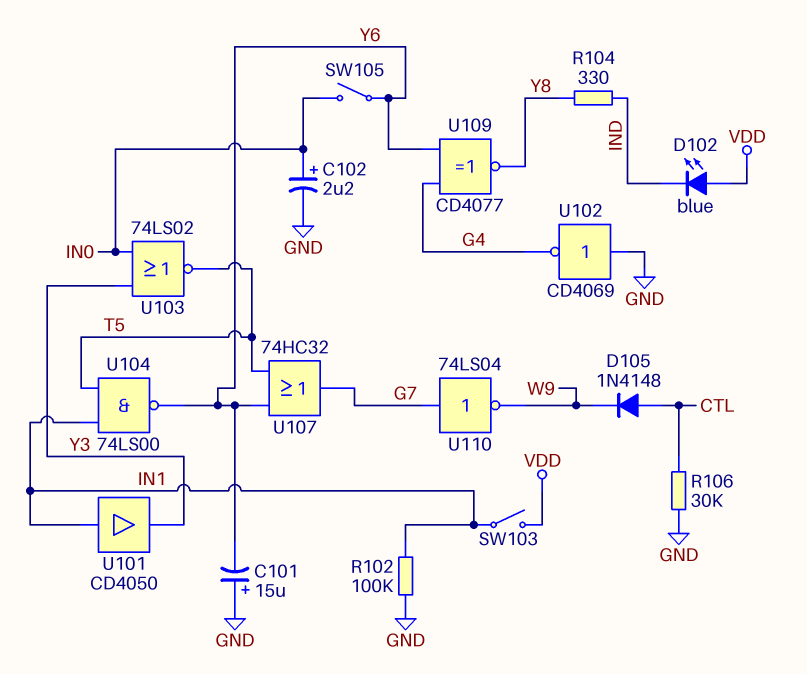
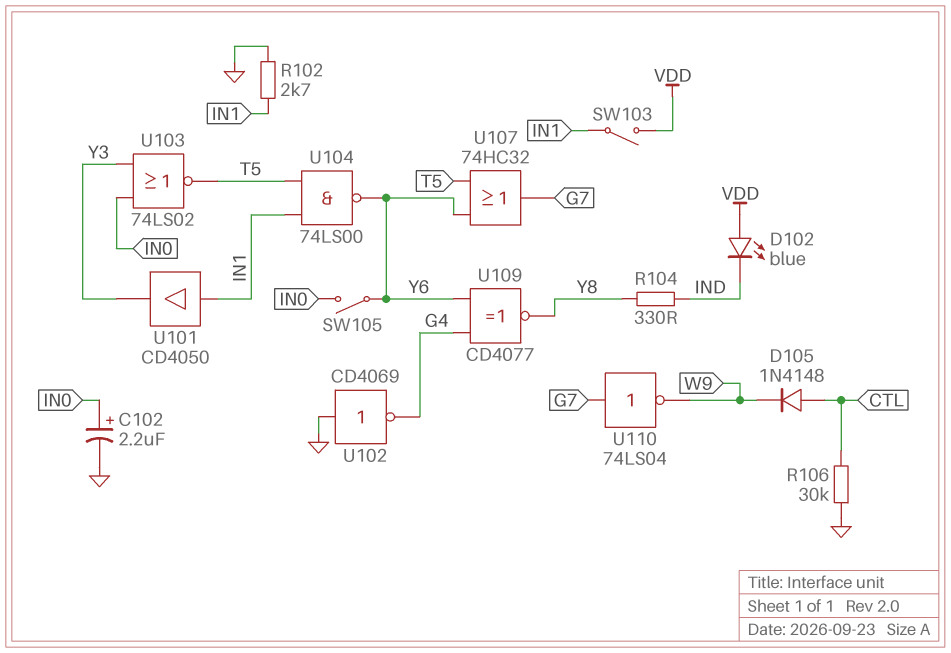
C101: 15uF (plus GND, minus Y6) -> none
R102: 100k (GND, IN1) -> 2.7k (GND, IN1)

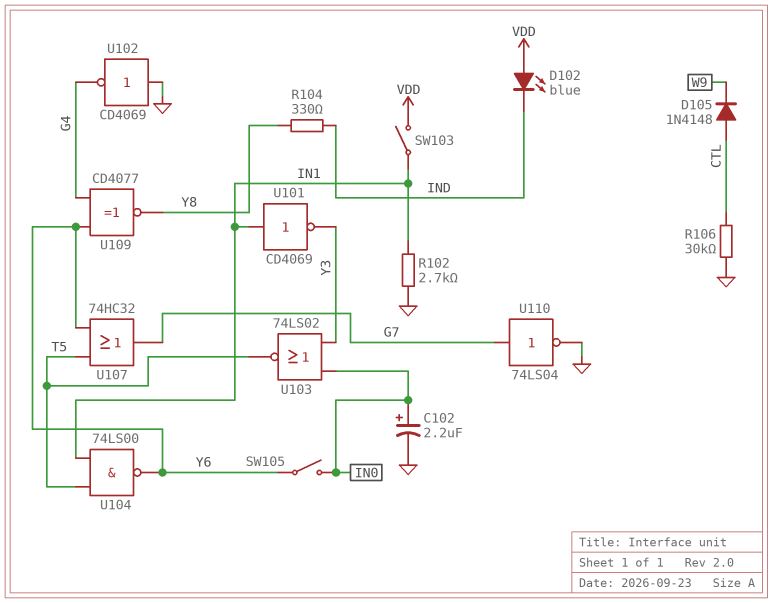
U101: buffer CD4050 (in IN1, out Y3) -> NOT CD4069 (in IN1, out Y3)
U110: NOT 74LS04 (in G7, out W9) -> NOT 74LS04 (in G7, out GND)

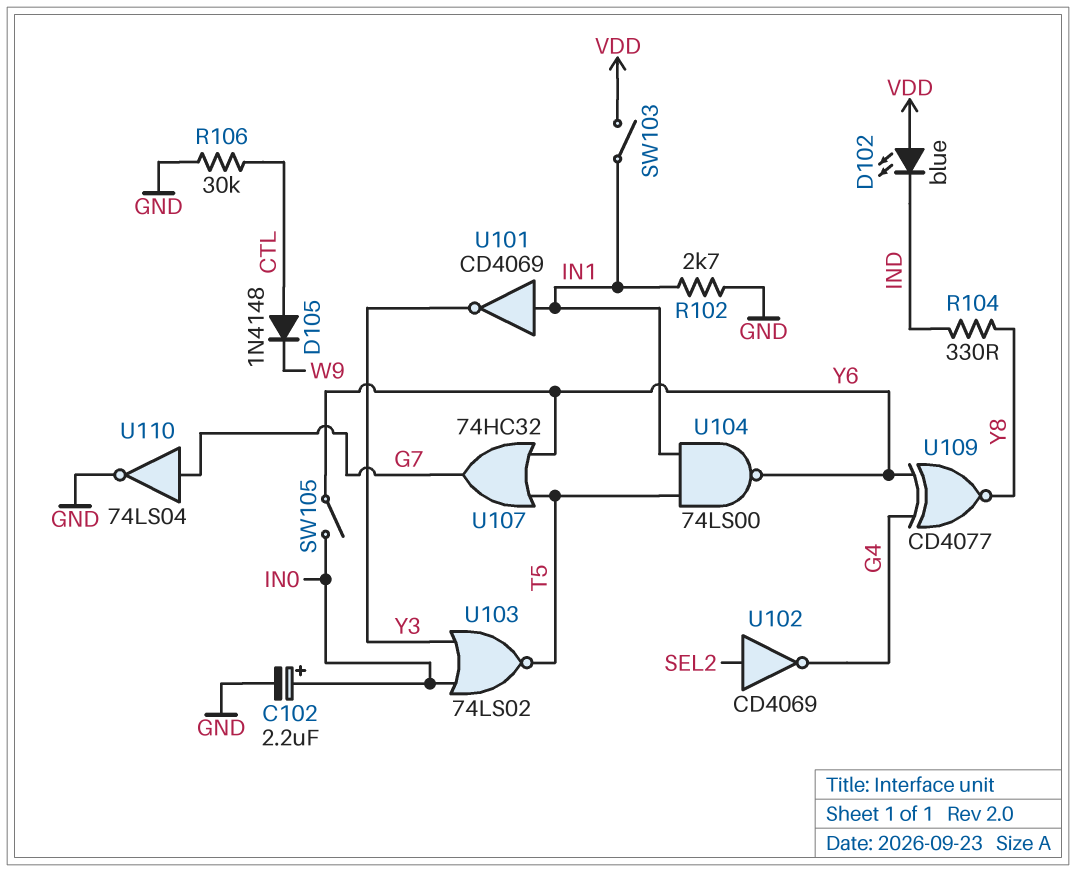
U102: NOT CD4069 (in GND, out G4) -> NOT CD4069 (in SEL2, out G4)

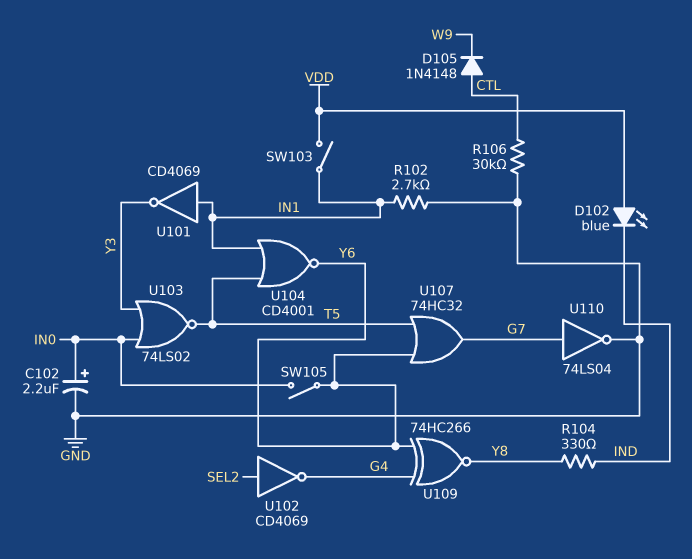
U104: NAND 74LS00 (in IN1, in T5, out Y6) -> NOR CD4001 (in IN1, in T5, out Y6)
U109: XNOR CD4077 (in G4, in Y6, out Y8) -> XNOR 74HC266 (in G4, in Y6, out Y8)

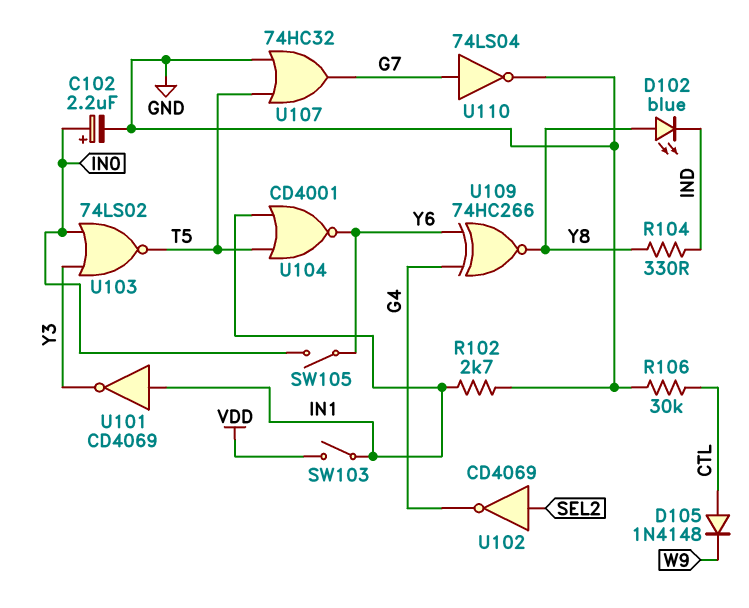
D102: LED blue (A VDD, K IND) -> LED blue (A Y8, K IND)
U107: OR 74HC32 (in T5, in Y6, out G7) -> OR 74HC32 (in GND, in T5, out G7)

